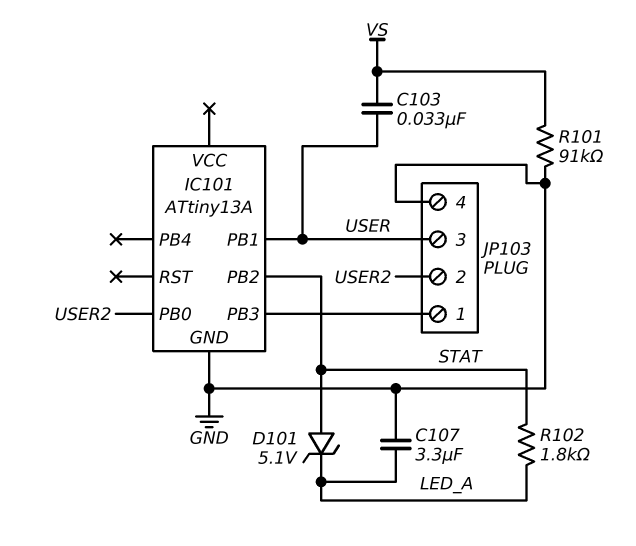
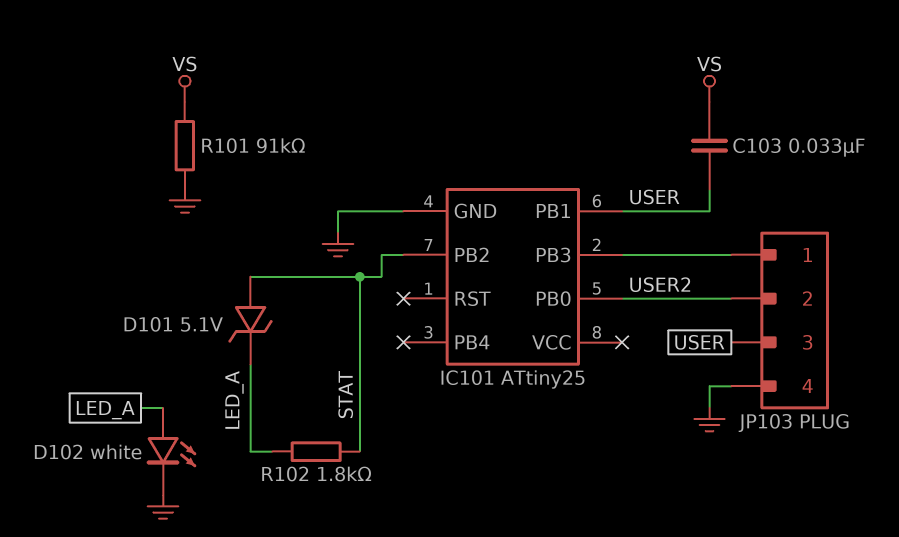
C107: 3.3uF (GND, LED_A) -> none
D102: none -> LED white (A LED_A, K GND)
IC101: ATtiny13A -> ATtiny25

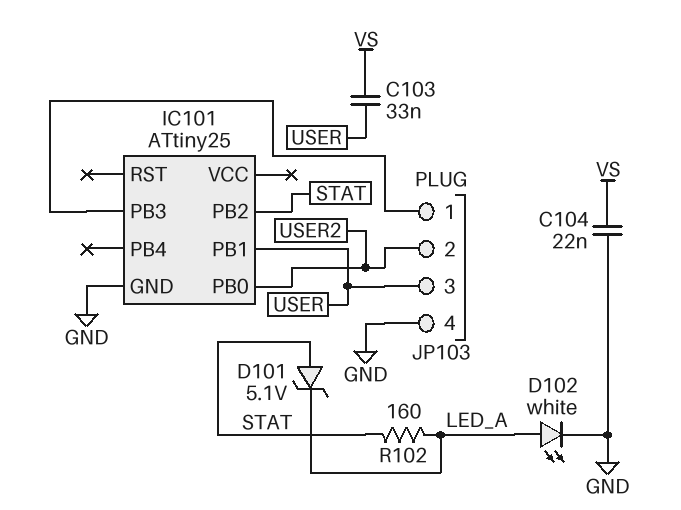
C104: none -> 22nF (GND, VS)
R101: 91k (GND, VS) -> none
R102: 1.8k (LED_A, STAT) -> 160 (LED_A, STAT)

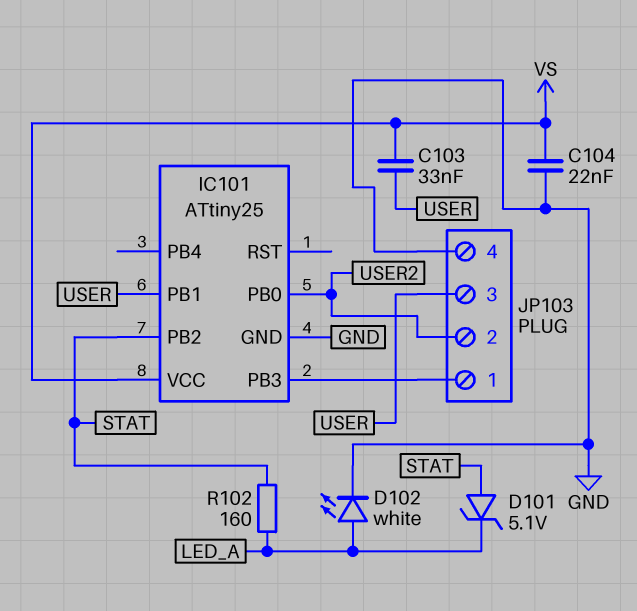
IC101 pin VCC: none -> VS

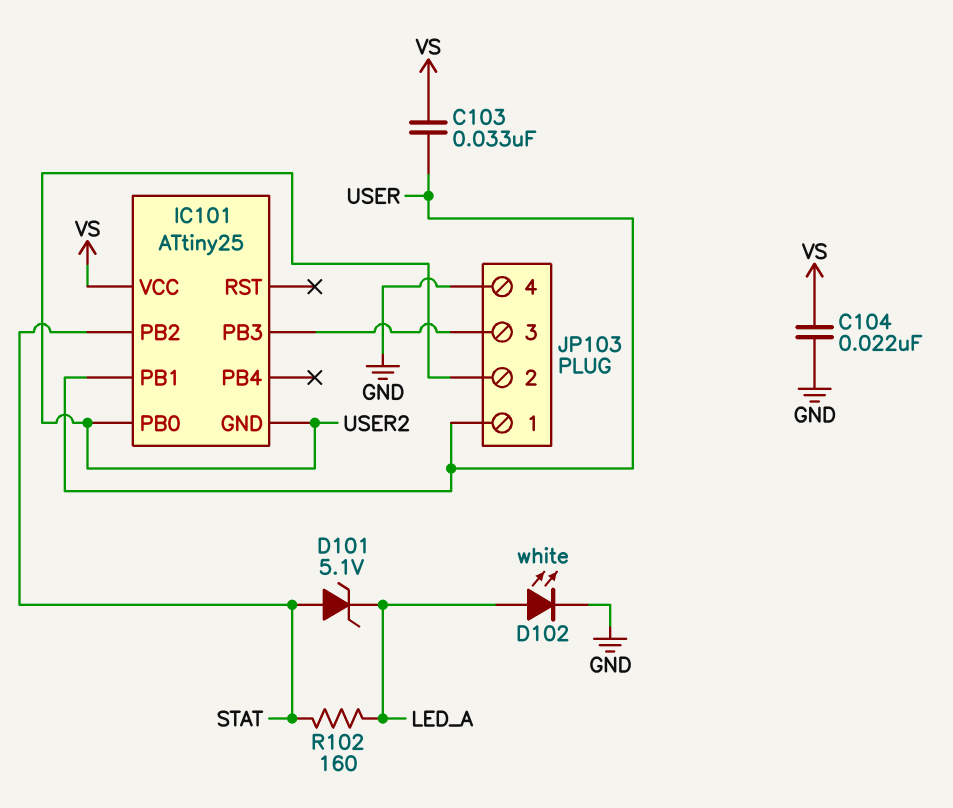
IC101 pin GND: GND -> USER2
JP103 pin 1: IC101/PB3 -> USER
JP103 pin 3: USER -> IC101/PB3

